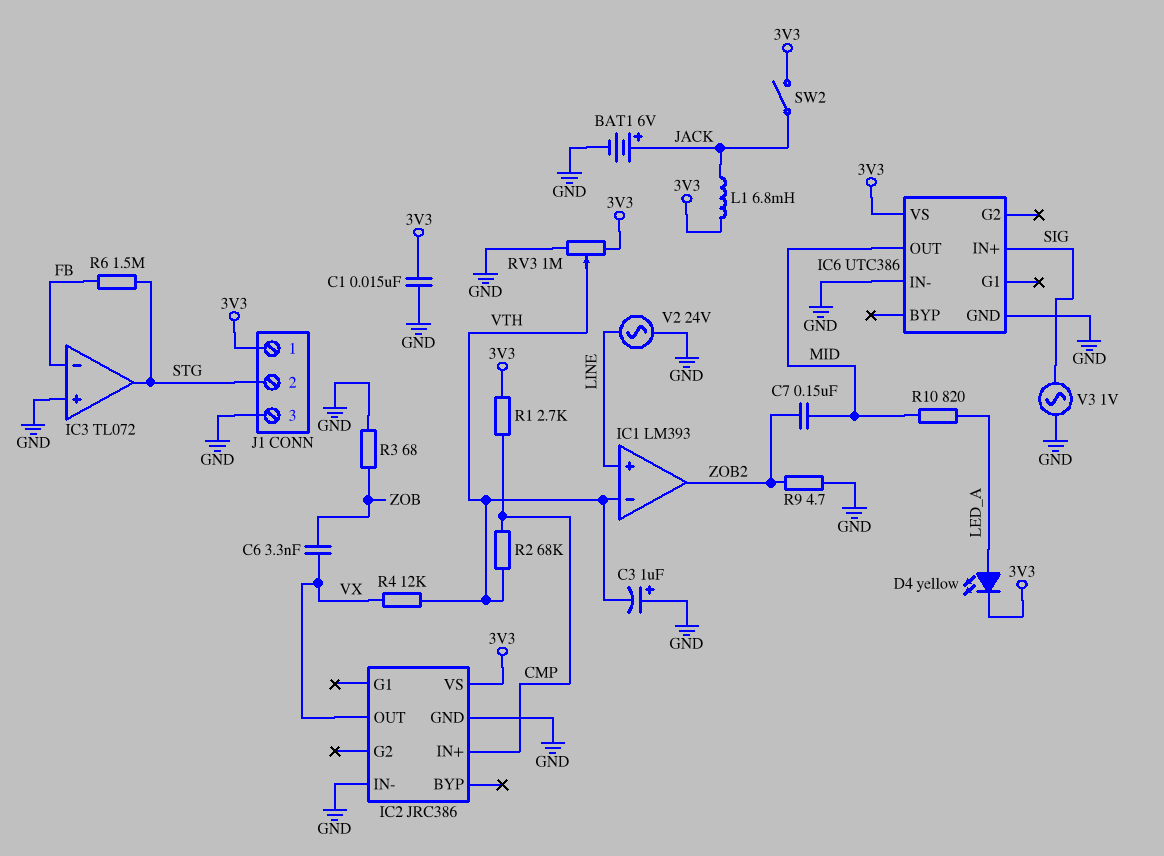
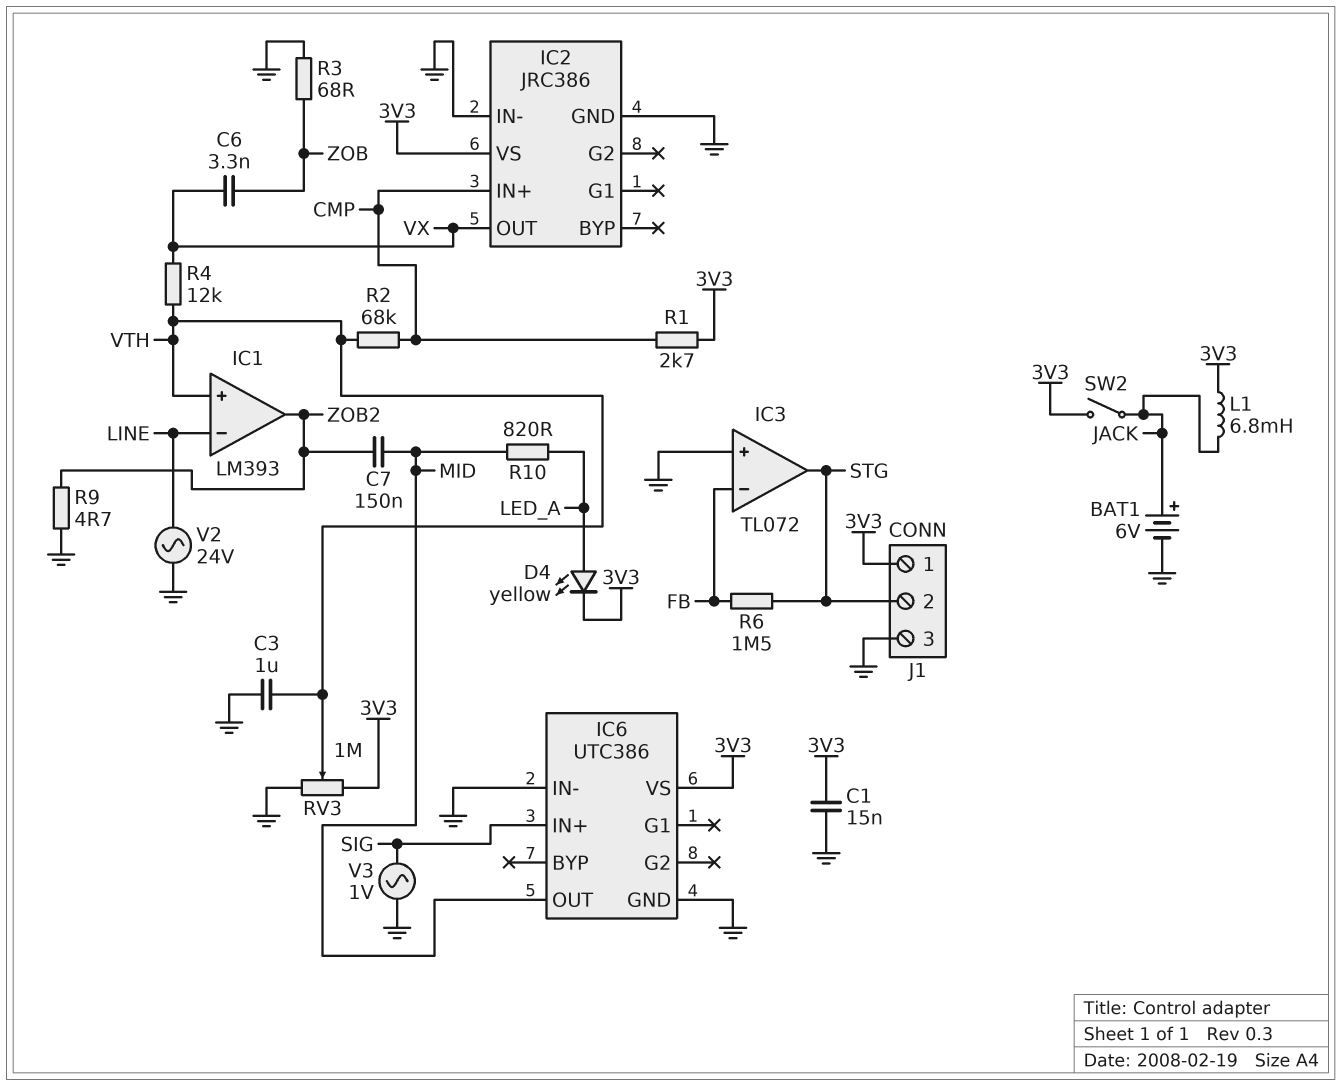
C3: 1uF (plus GND, minus VTH) -> 1uF (GND, VTH)
IC1 pin in+: LINE -> VTH
IC1 pin in-: VTH -> LINE

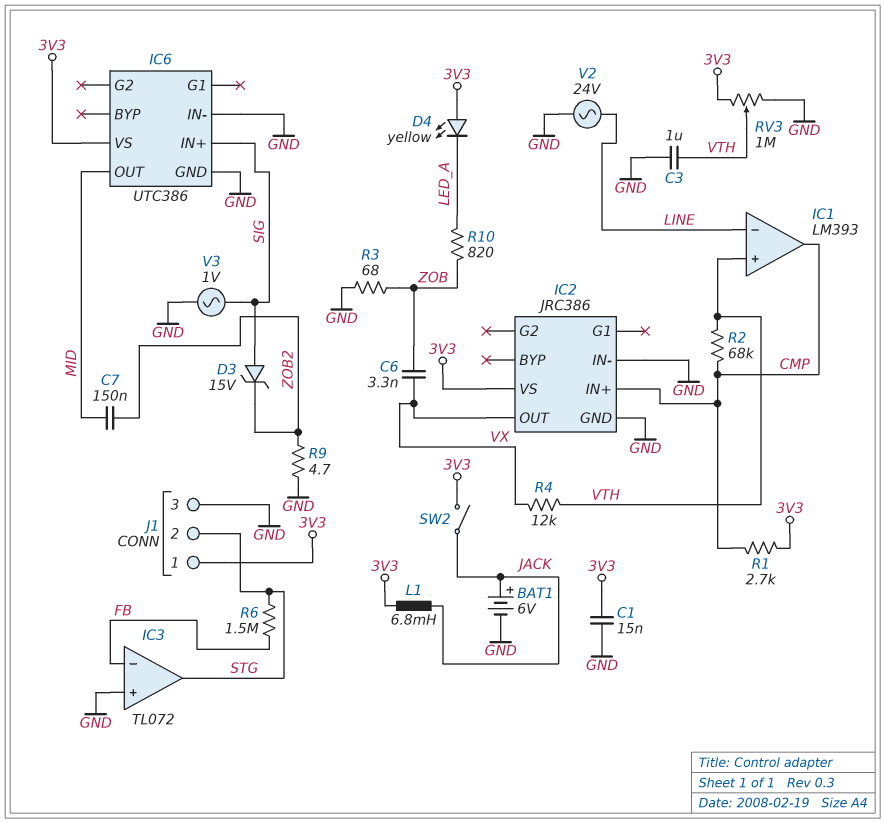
D3: none -> zener 15V (A SIG, K ZOB2)
D4: LED yellow (A LED_A, K 3V3) -> LED yellow (A 3V3, K LED_A)
IC1 pin out: ZOB2 -> CMP
R10: 820 (LED_A, MID) -> 820 (LED_A, ZOB)

